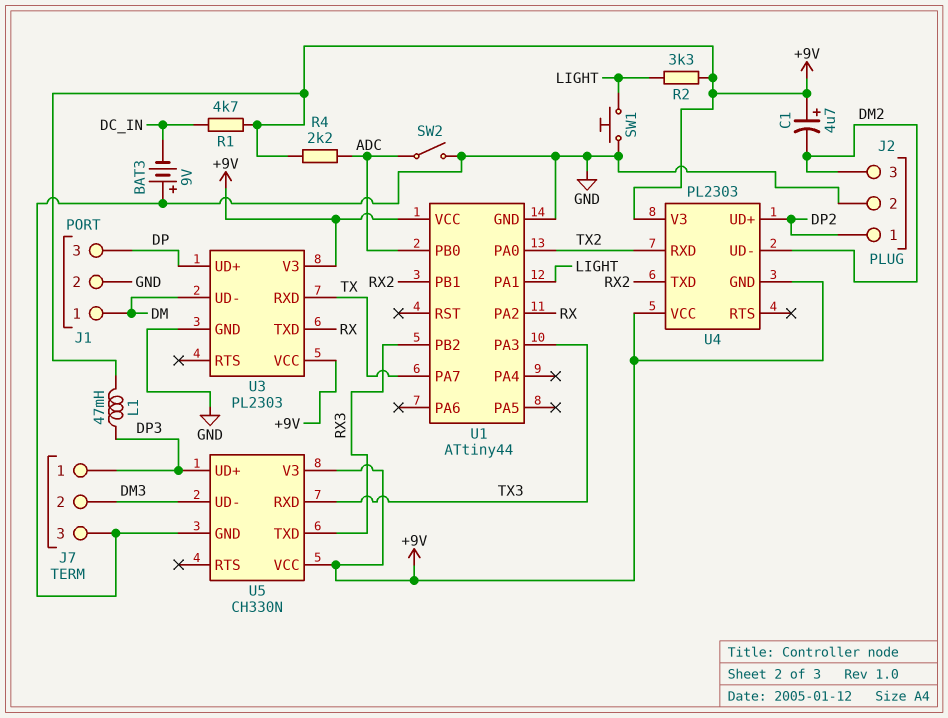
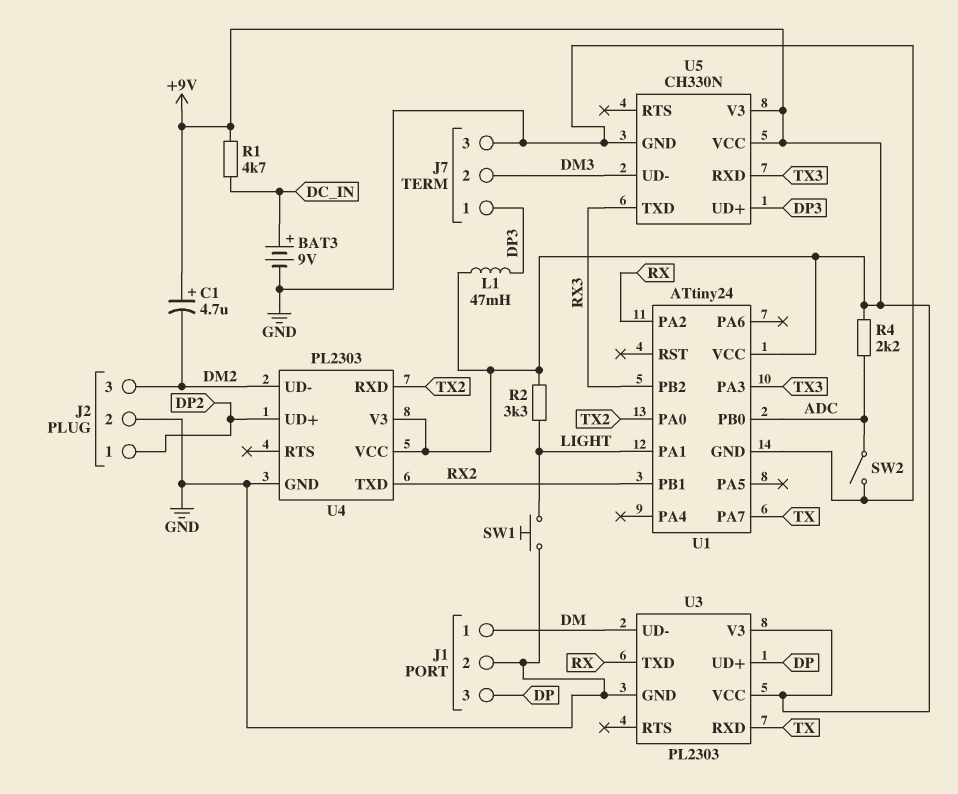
BAT3: 9V (plus GND, minus DC_IN) -> 9V (plus DC_IN, minus GND)
U1: ATtiny44 -> ATtiny24
U4 pin GND: +9V -> GND

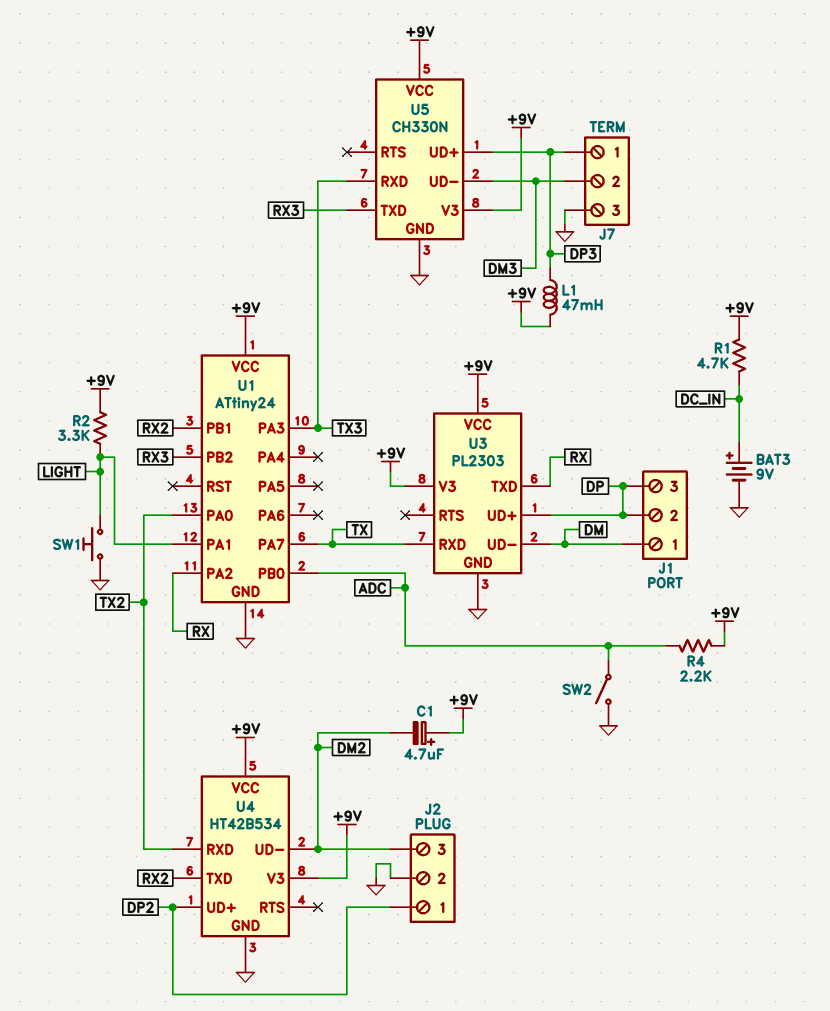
J1 pin 2: GND -> DP
U4: PL2303 -> HT42B534

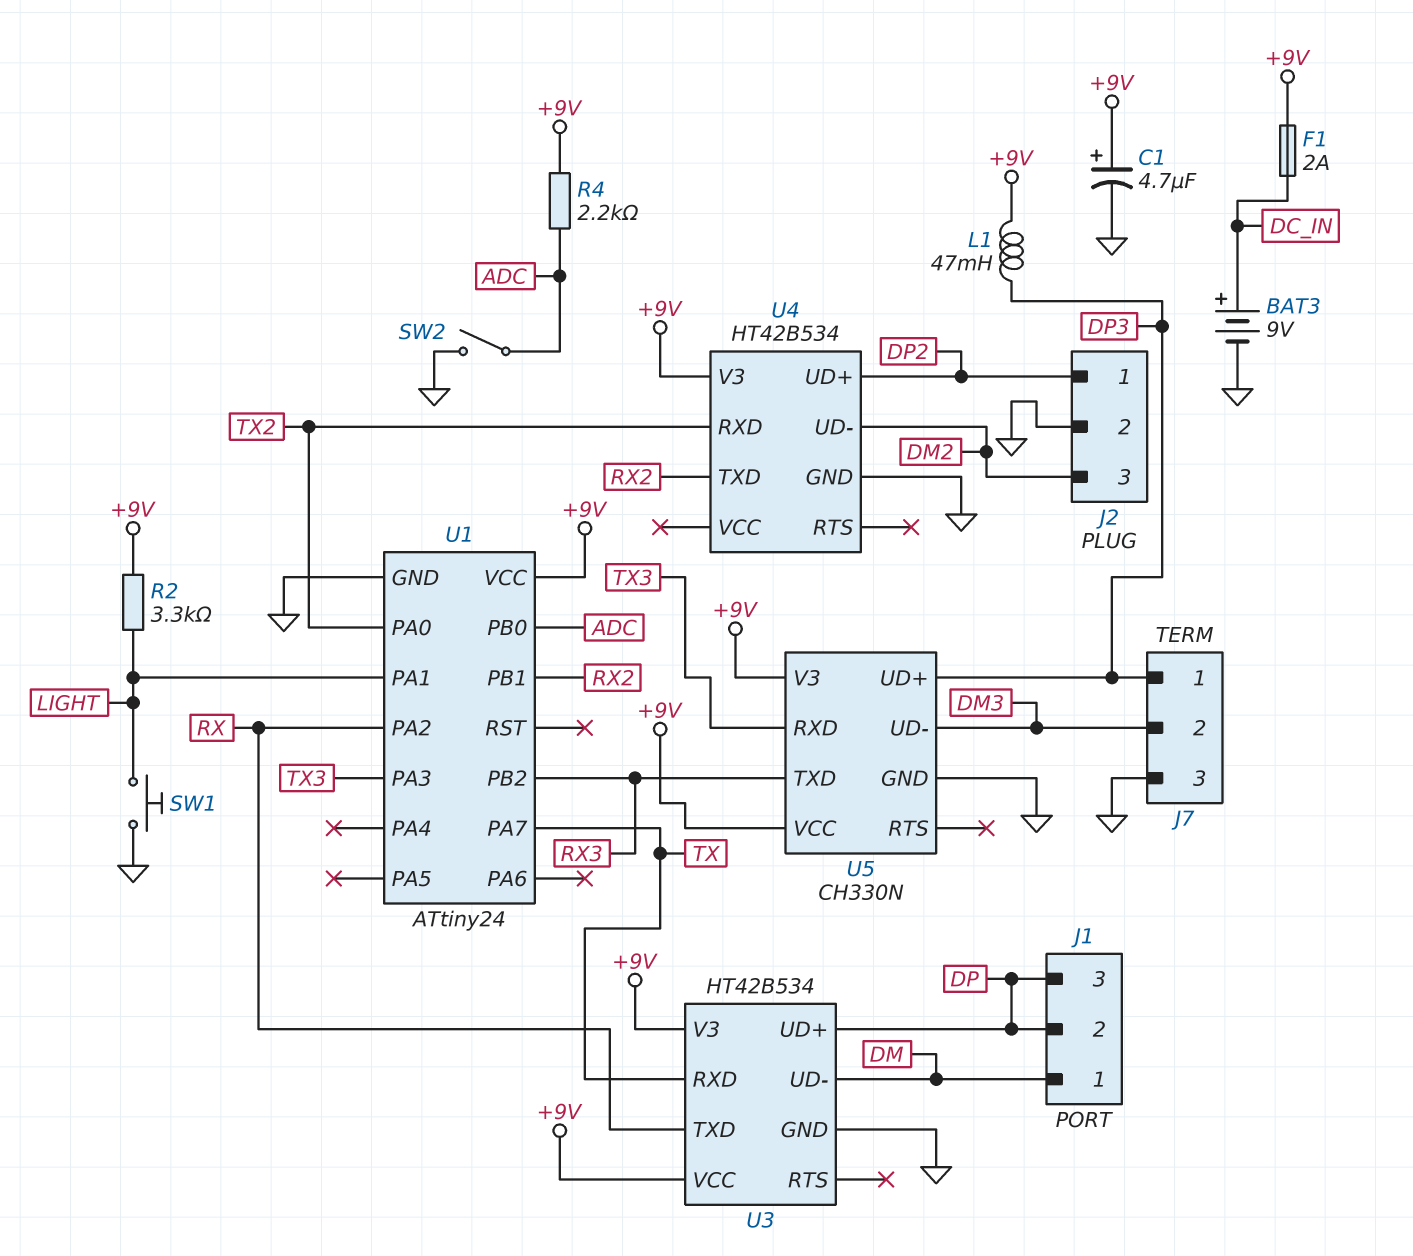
C1: 4.7uF (plus +9V, minus DM2) -> 4.7uF (plus +9V, minus GND)
F1: none -> 2A (+9V, DC_IN)
R1: 4.7k (+9V, DC_IN) -> none
U3: PL2303 -> HT42B534
U4 pin VCC: +9V -> none

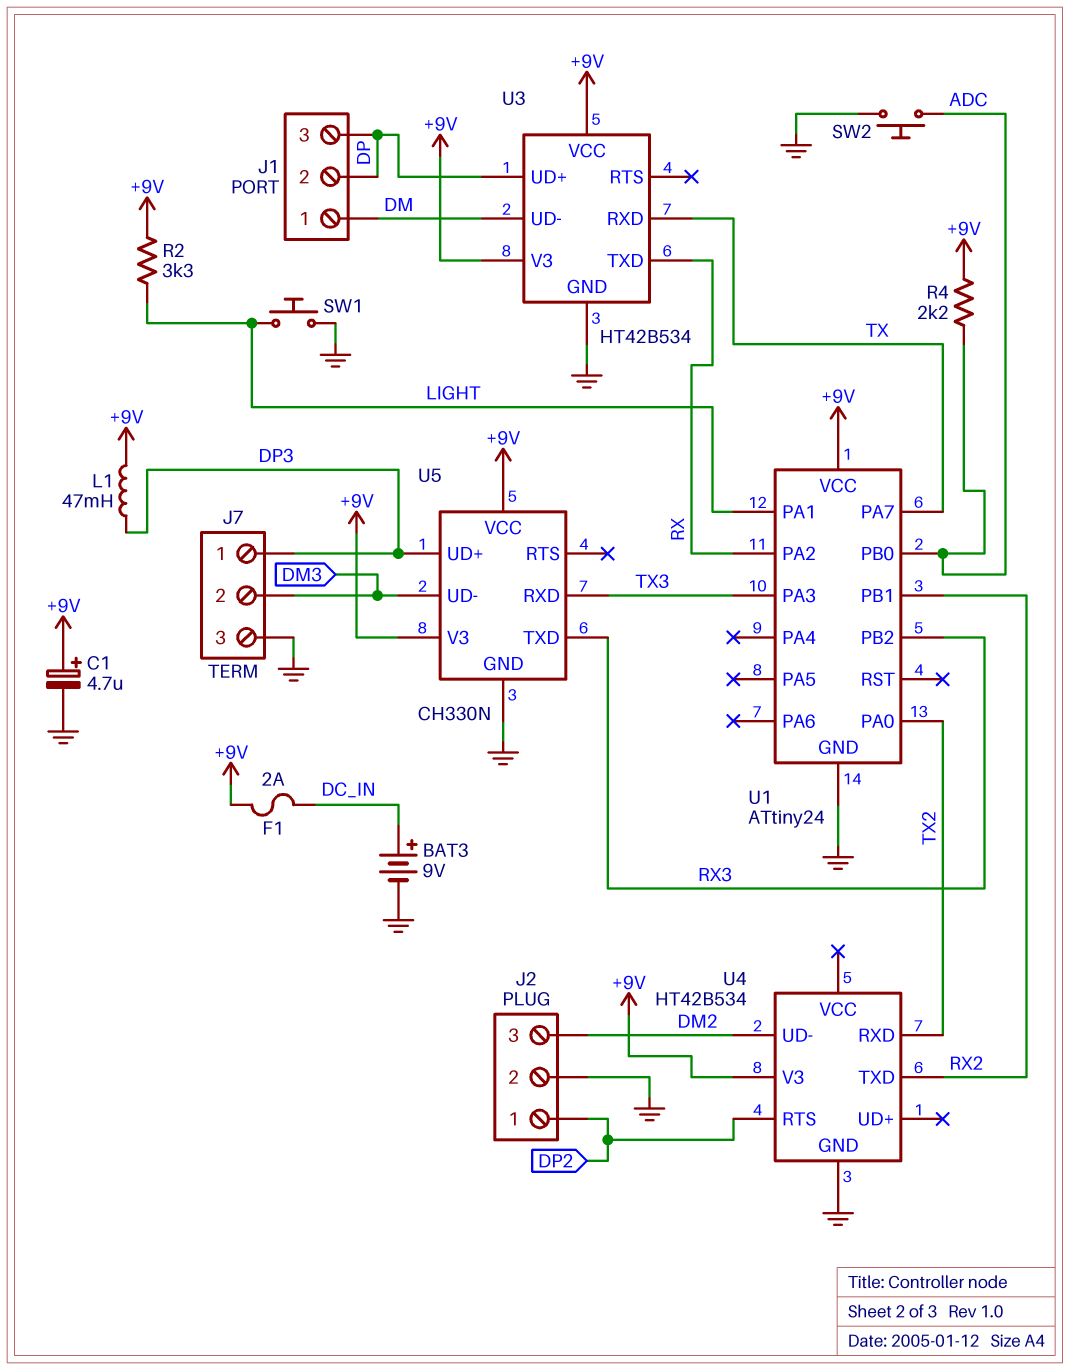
SW2: switch (ADC, GND) -> button (ADC, GND)
U4 pin RTS: none -> DP2
U4 pin UD+: DP2 -> none

